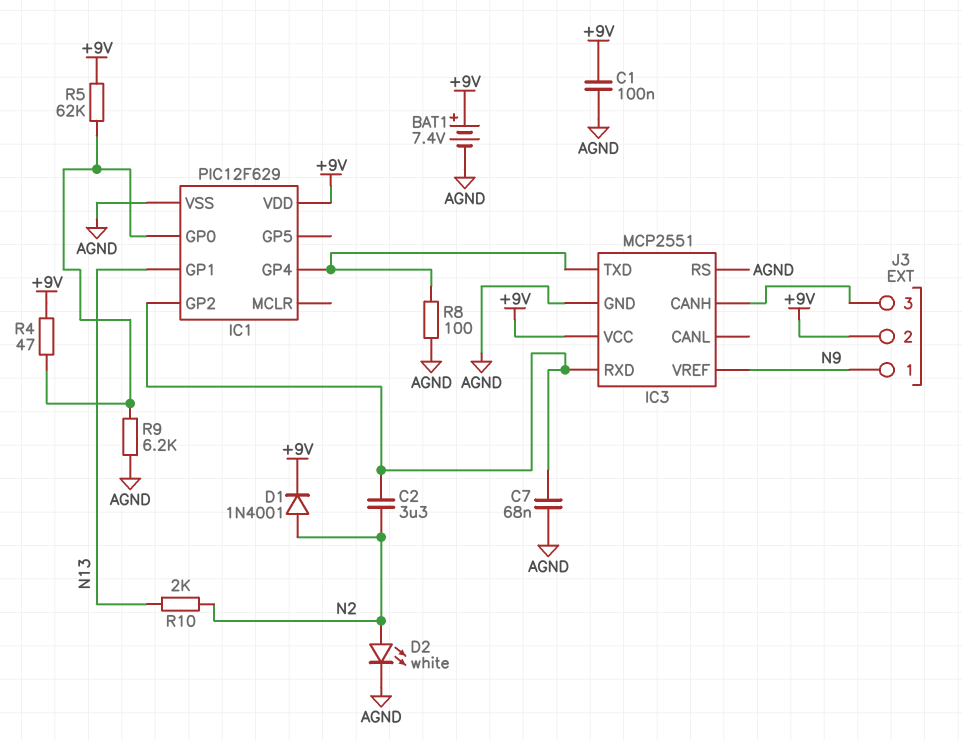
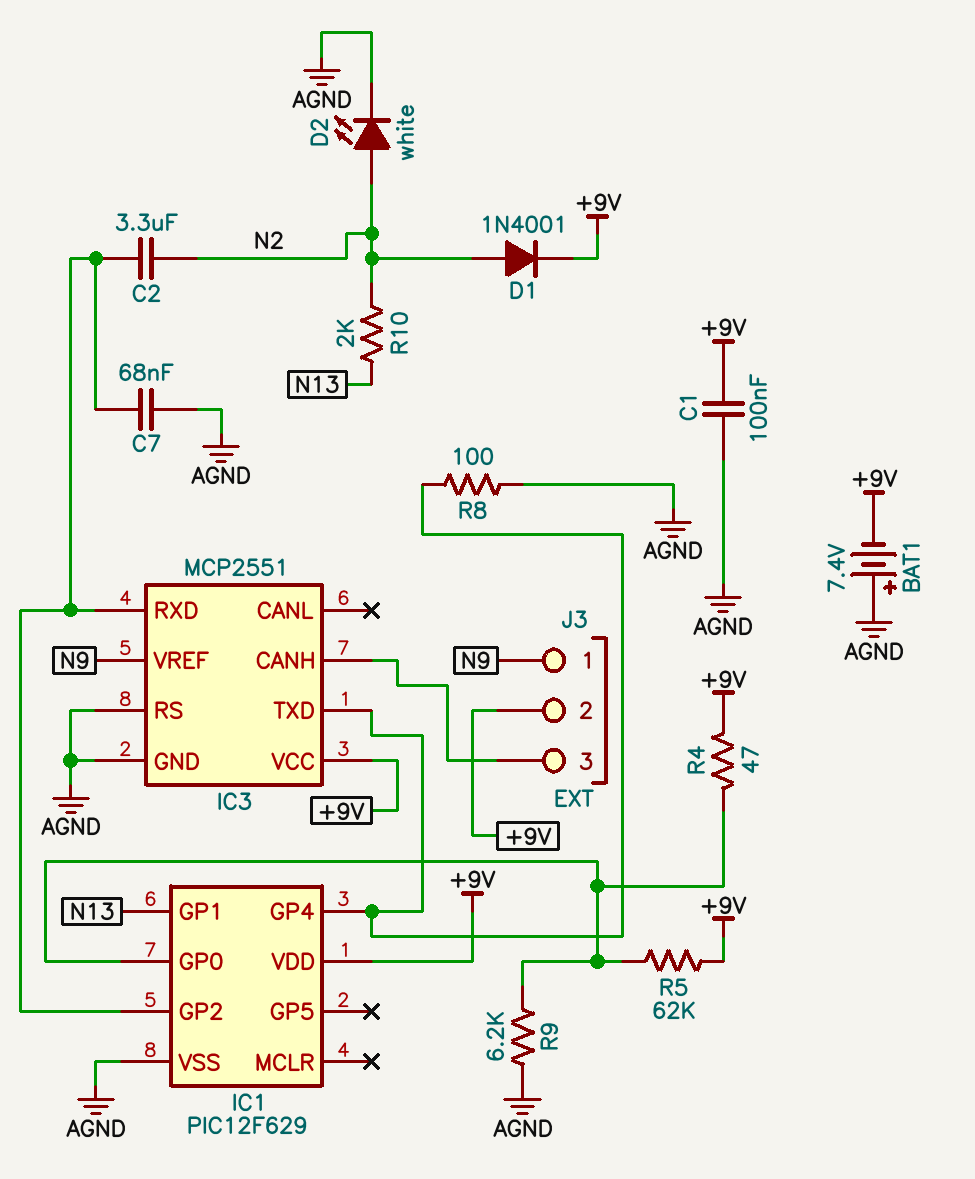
BAT1: 7.4V (plus +9V, minus AGND) -> 7.4V (plus AGND, minus +9V)

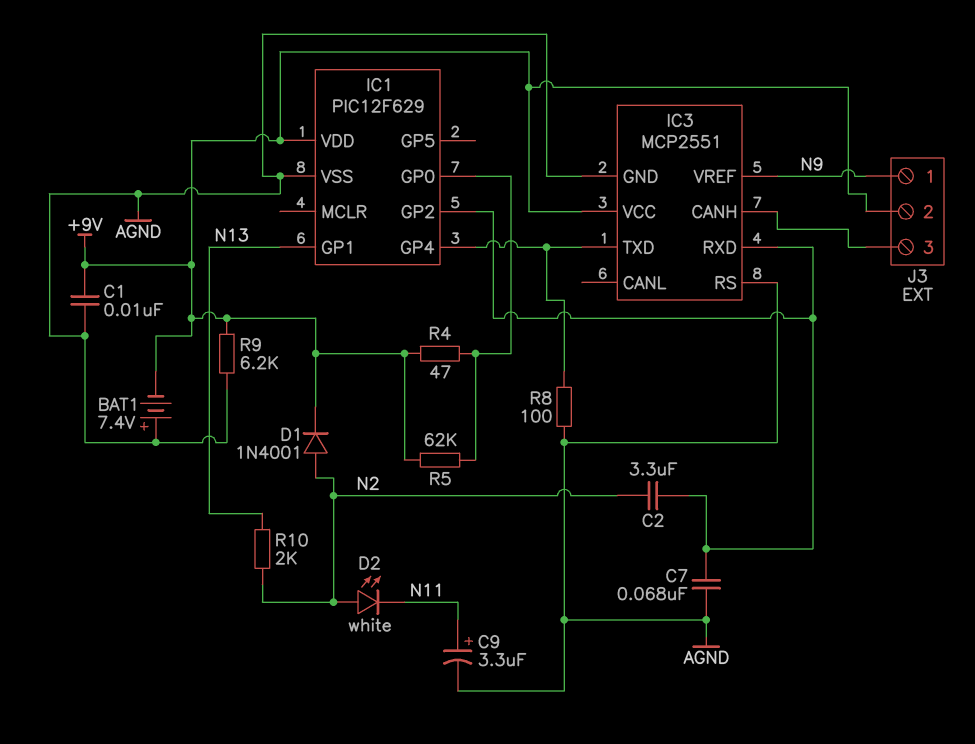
C1: 100nF (+9V, AGND) -> 10nF (+9V, AGND)
C9: none -> 3.3uF (plus N11, minus AGND)
D2: LED white (A N2, K AGND) -> LED white (A N2, K N11)
R9: 6.2k (AGND, IC1/GP0) -> 6.2k (+9V, AGND)

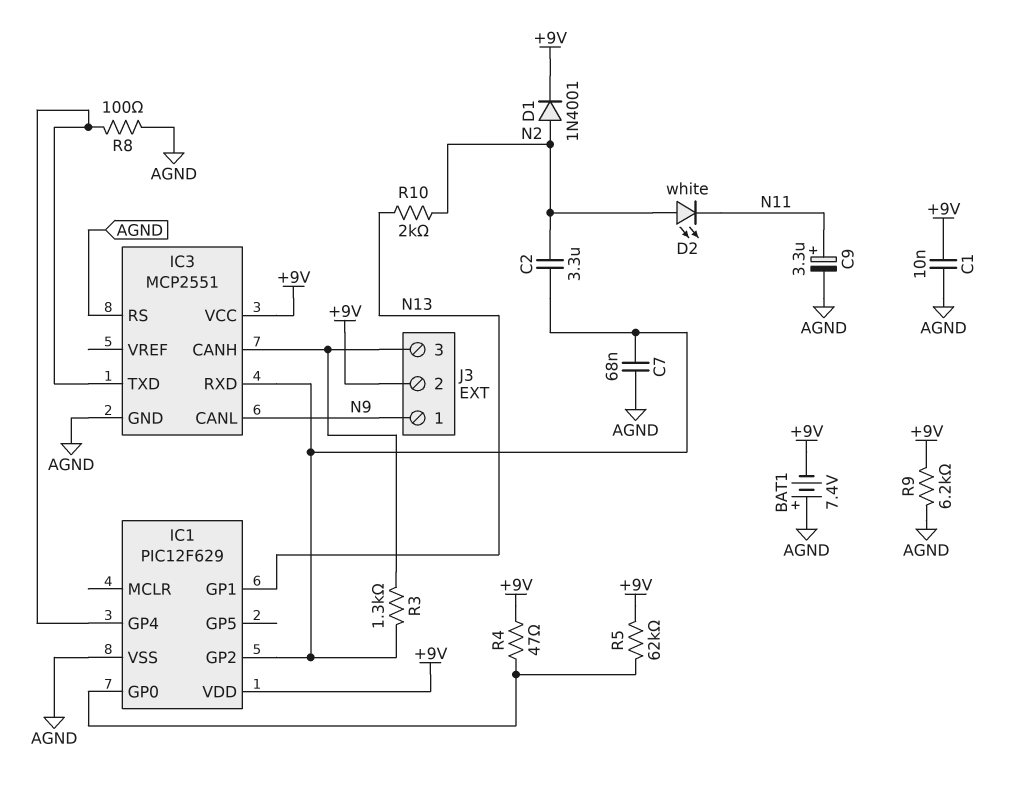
IC3 pin CANL: none -> N9
IC3 pin VREF: N9 -> none
R3: none -> 1.3k (IC1/GP2, IC3/CANH)

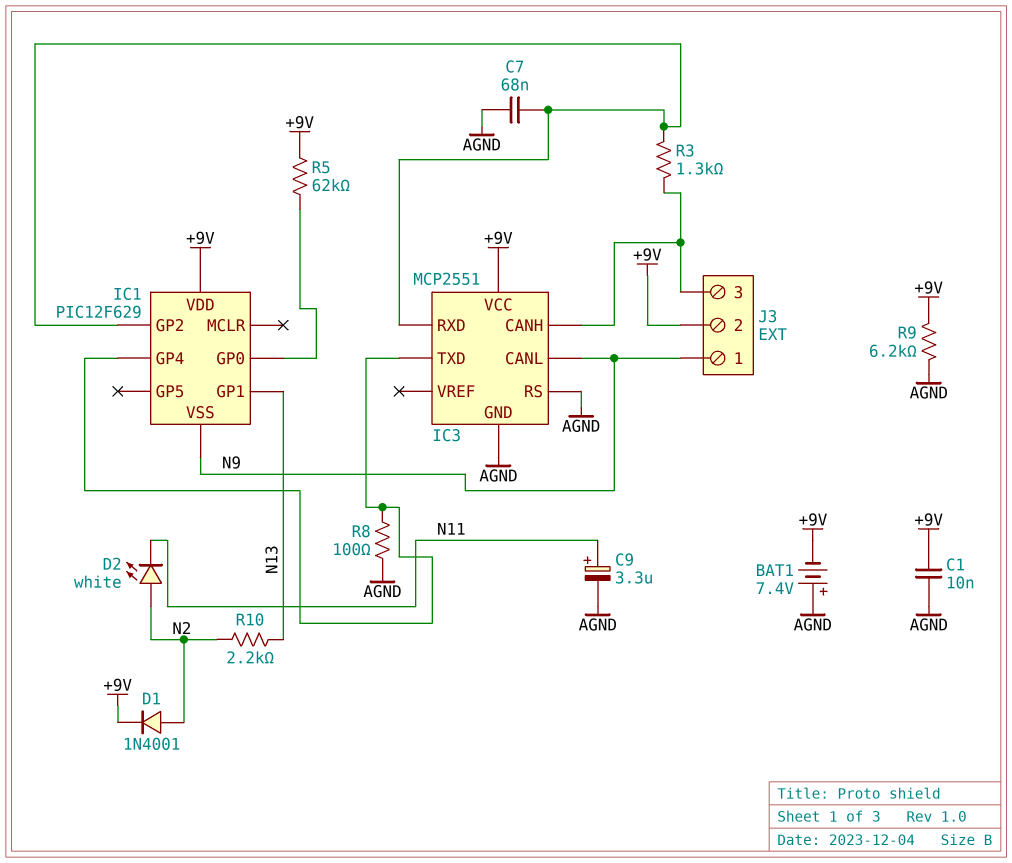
C2: 3.3uF (IC1/GP2, N2) -> none
IC1 pin VSS: AGND -> N9
R4: 47 (+9V, IC1/GP0) -> none
R10: 2k (N2, N13) -> 2.2k (N2, N13)

